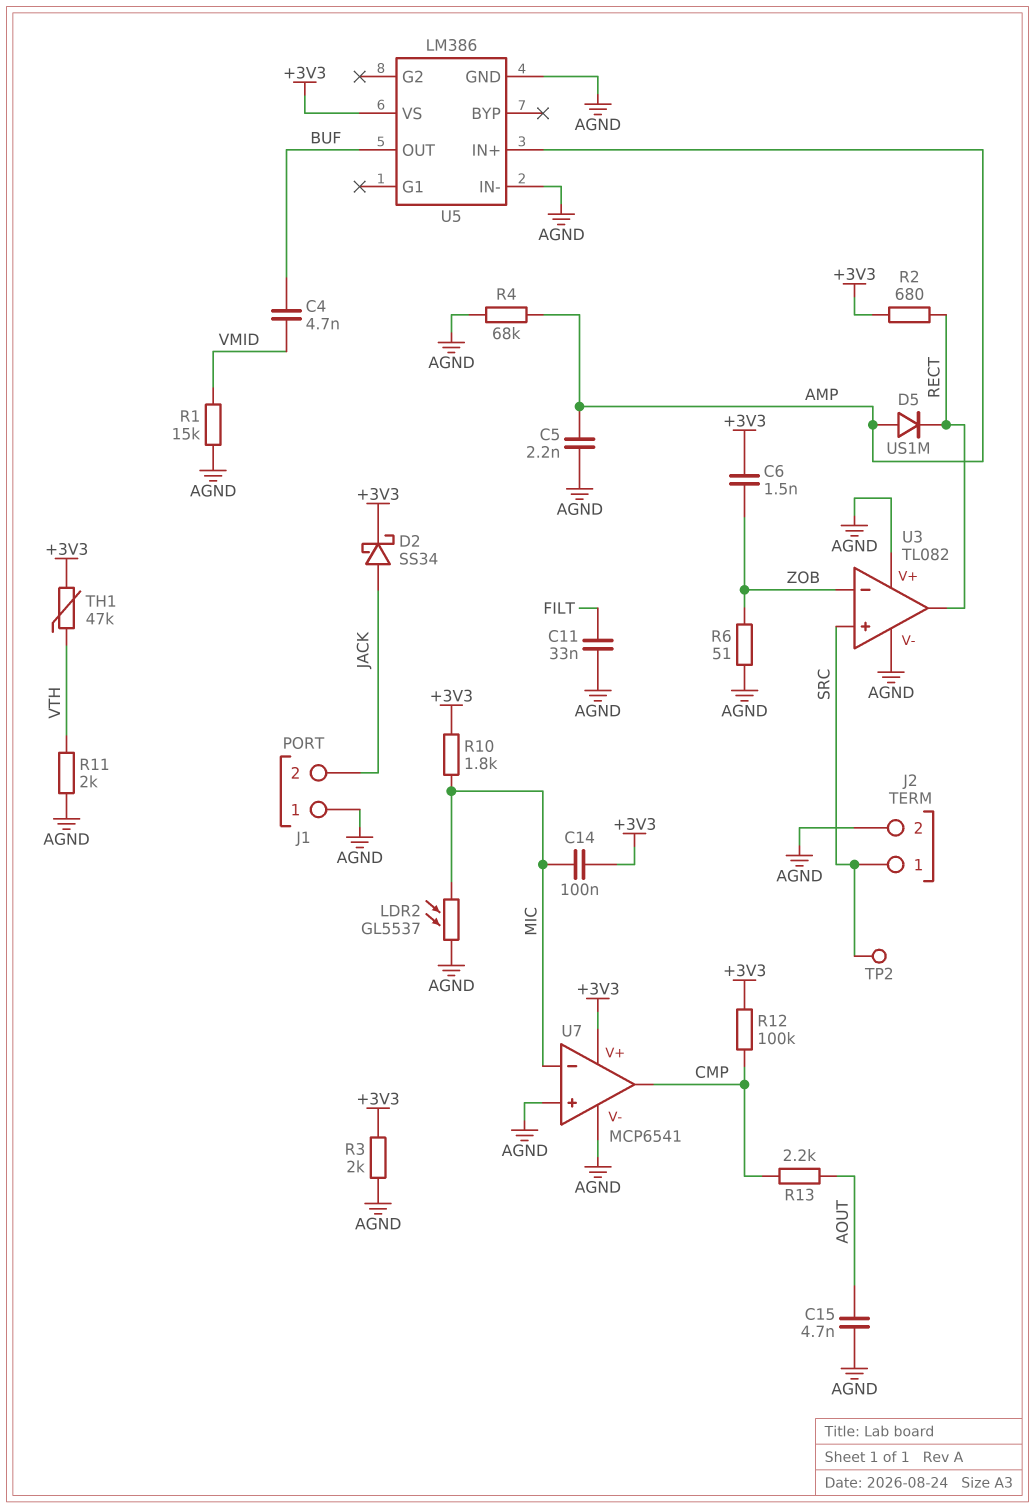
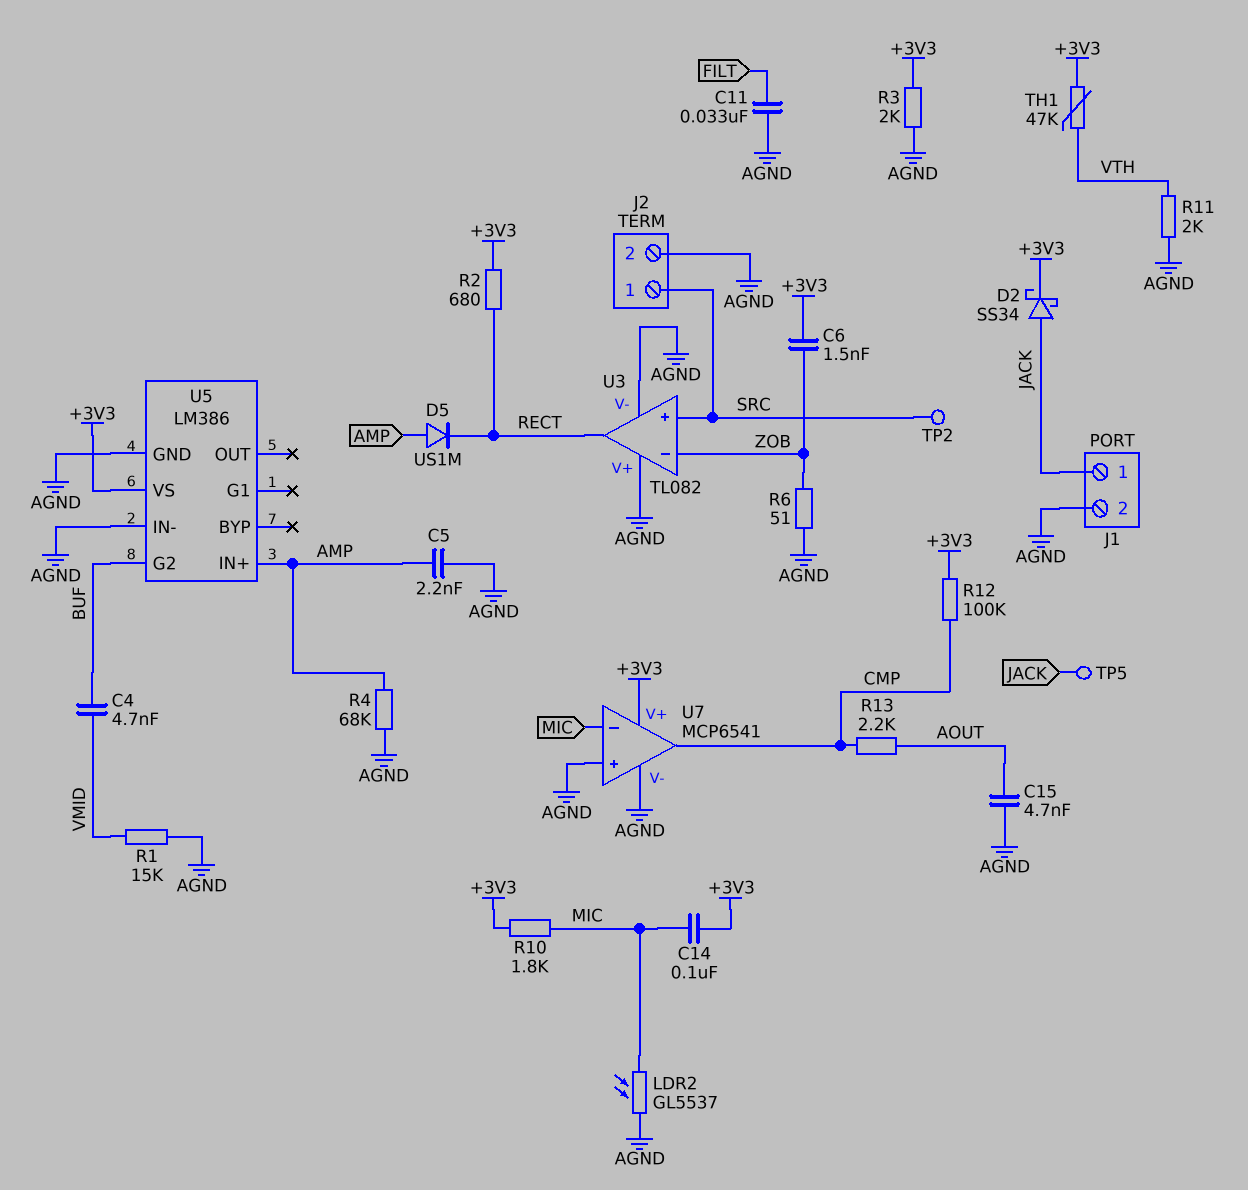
J1 pin 1: AGND -> JACK
J1 pin 2: JACK -> AGND
TP5: none -> test point (JACK)
U5 pin G2: none -> BUF
U5 pin OUT: BUF -> none

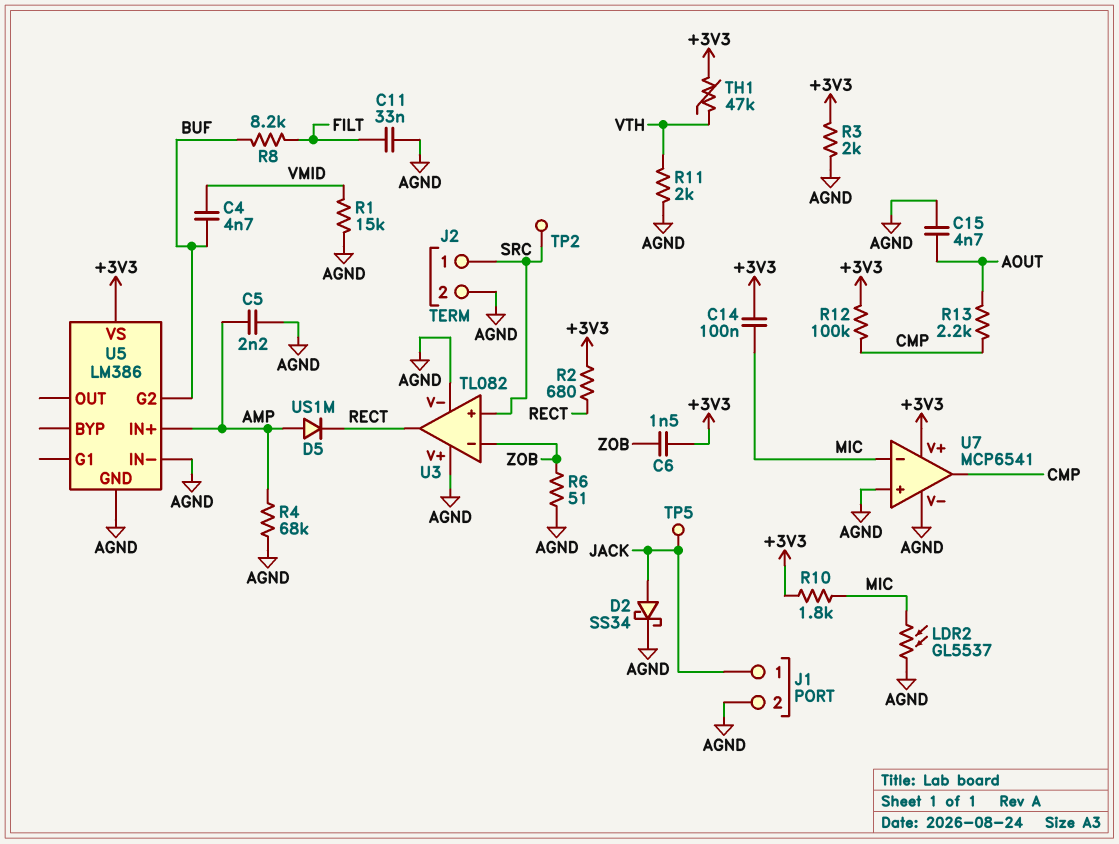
D2: schottky SS34 (A JACK, K +3V3) -> schottky SS34 (A JACK, K AGND)
R8: none -> 8.2k (BUF, FILT)

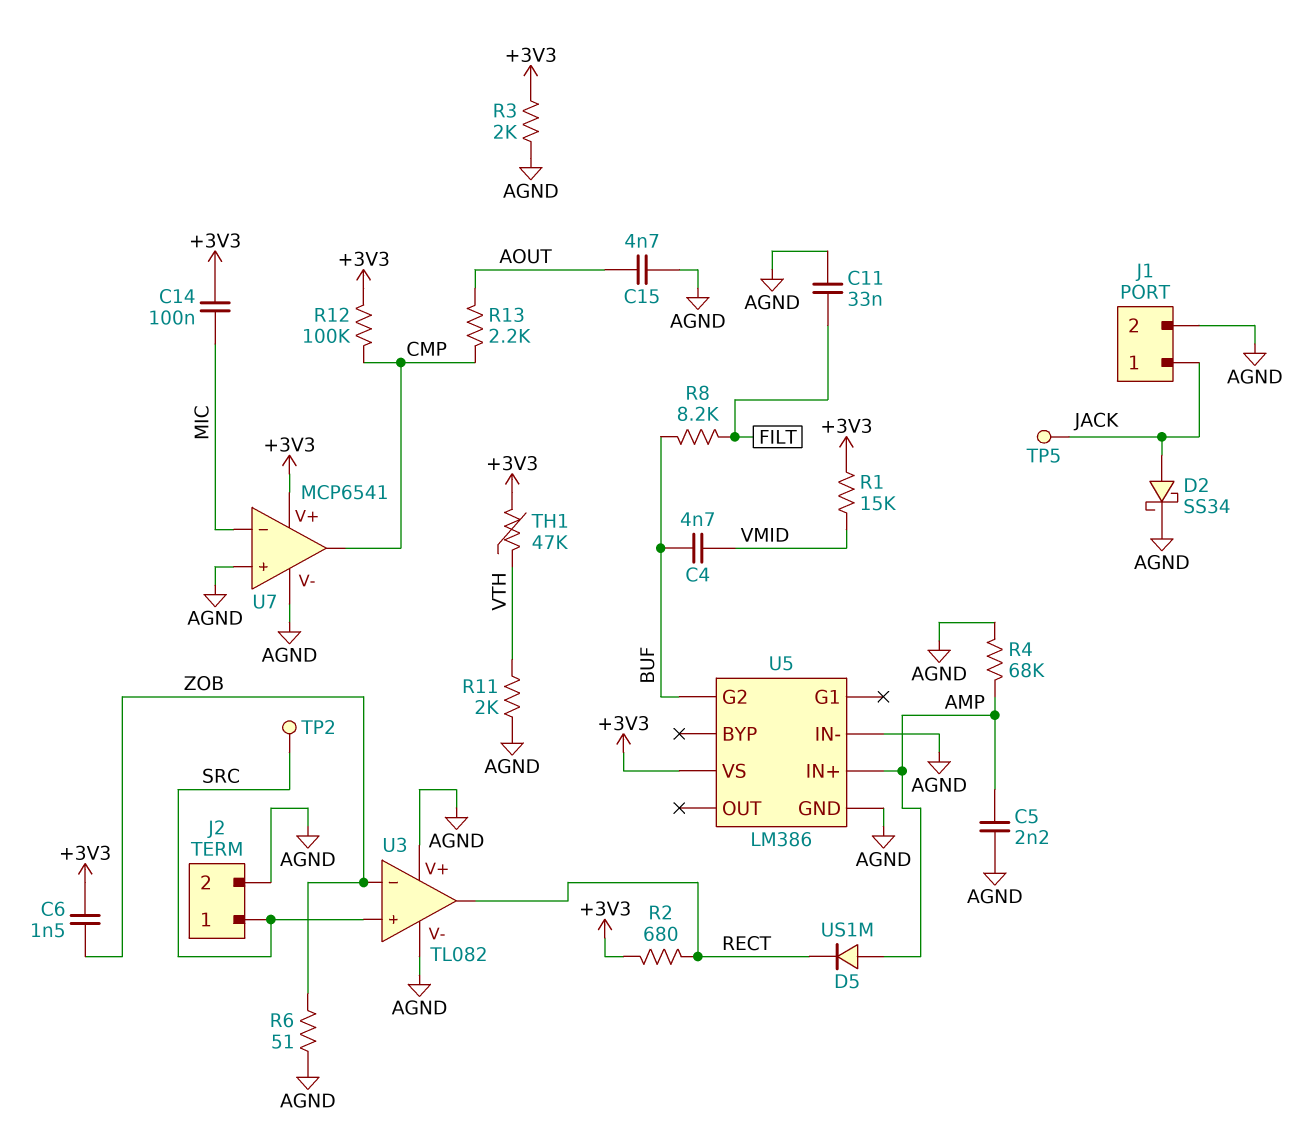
LDR2: GL5537 (AGND, MIC) -> none
R1: 15k (AGND, VMID) -> 15k (+3V3, VMID)
R10: 1.8k (+3V3, MIC) -> none

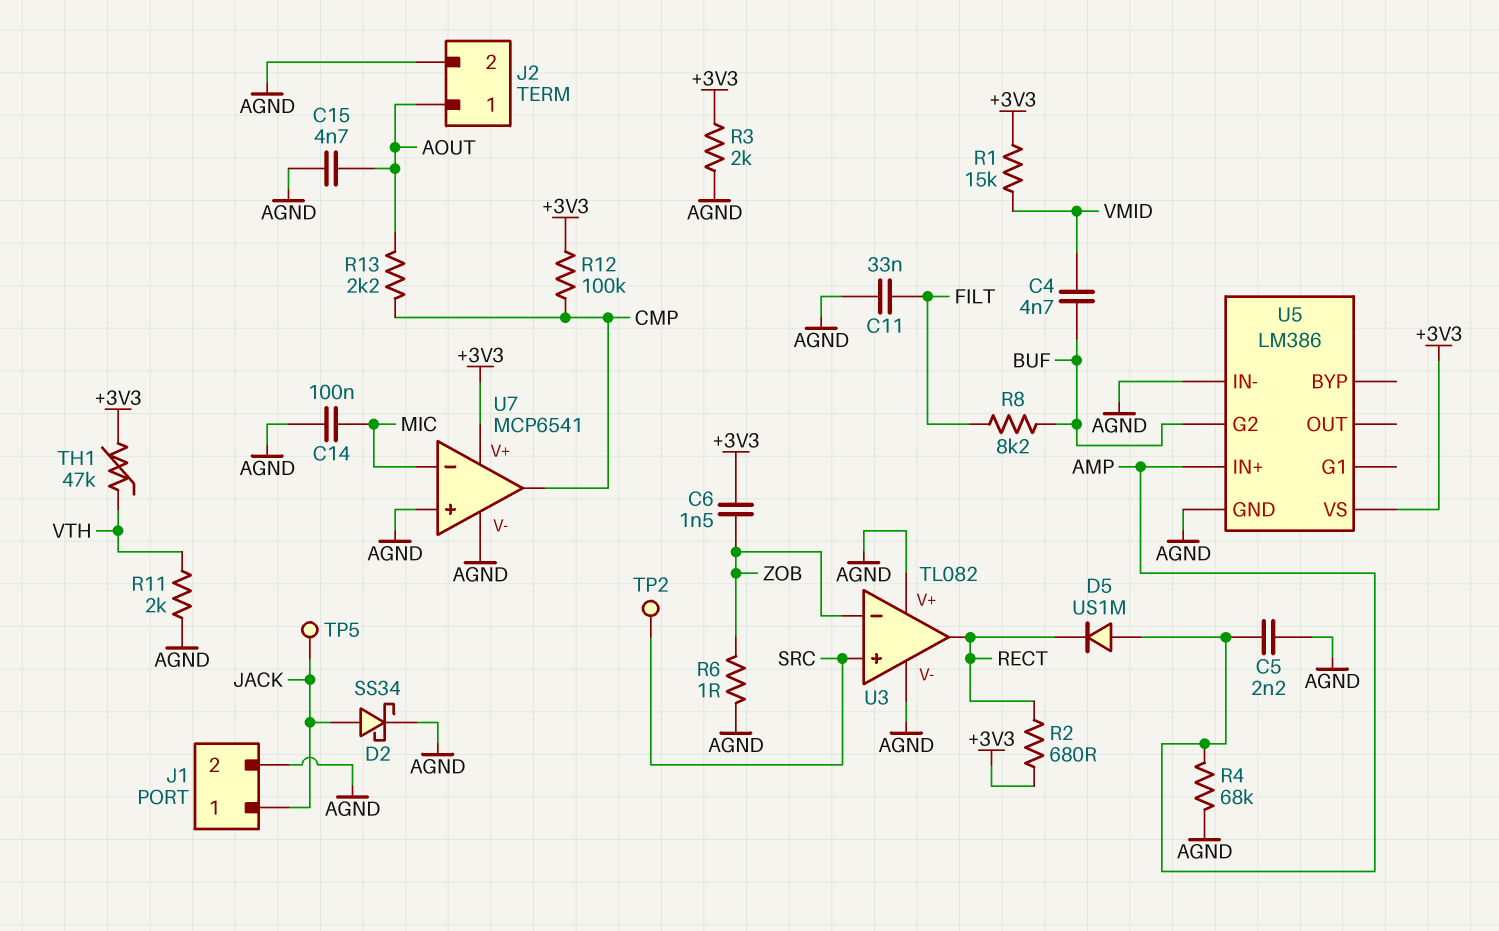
C14: 100nF (+3V3, MIC) -> 100nF (AGND, MIC)
J2 pin 1: SRC -> AOUT
R6: 51 (AGND, ZOB) -> 1 (AGND, ZOB)

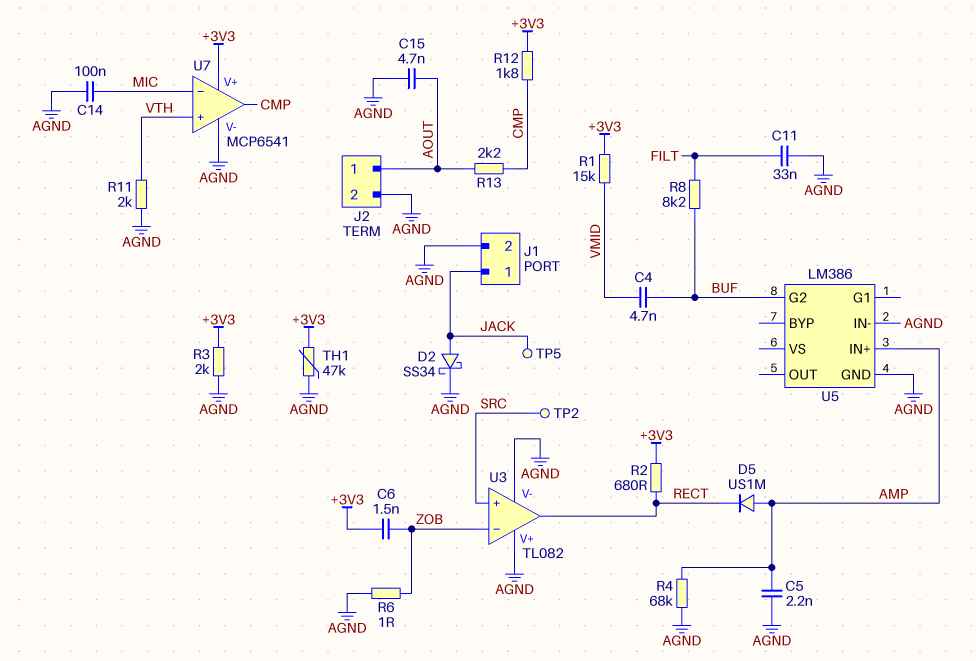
R12: 100k (+3V3, CMP) -> 1.8k (+3V3, CMP)
TH1: 47k (+3V3, VTH) -> 47k (+3V3, AGND)
U5 pin VS: +3V3 -> none
U7 pin in+: AGND -> VTH

